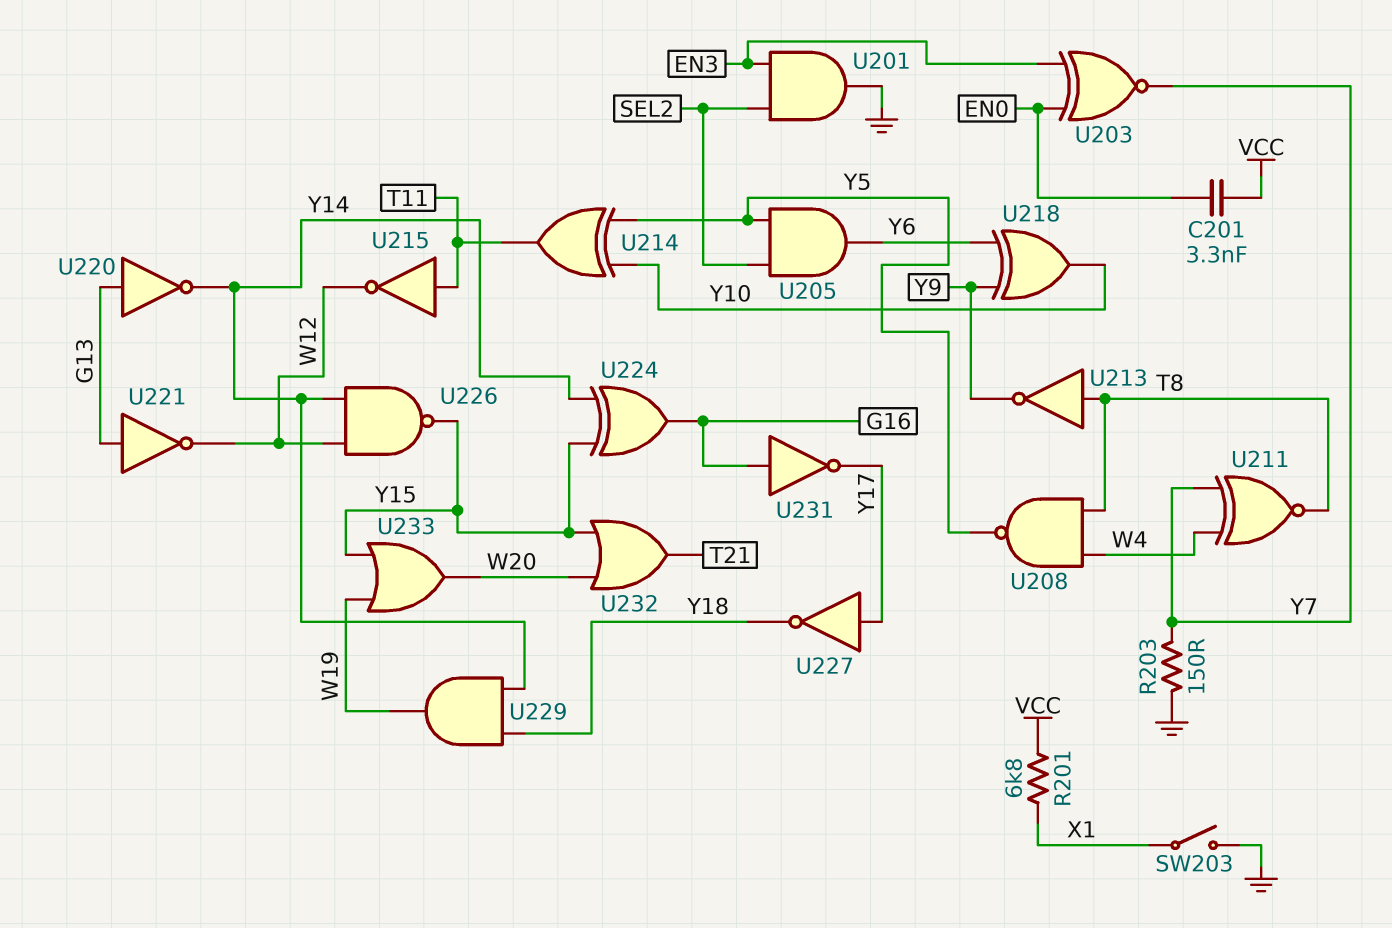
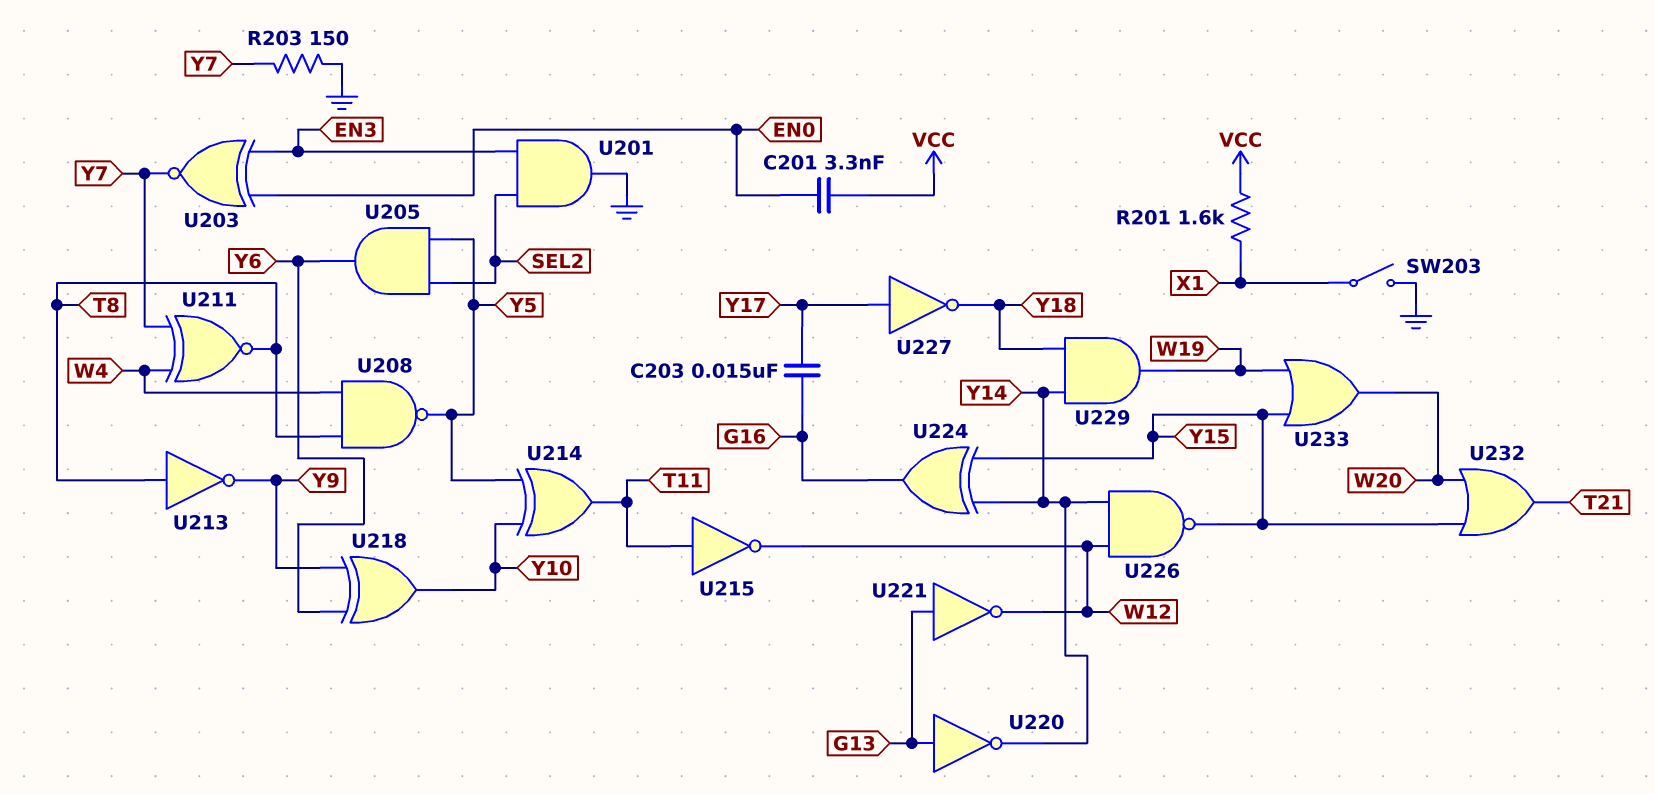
C203: none -> 15nF (G16, Y17)
R201: 6.8k (VCC, X1) -> 1.6k (VCC, X1)
U231: NOT (in G16, out Y17) -> none

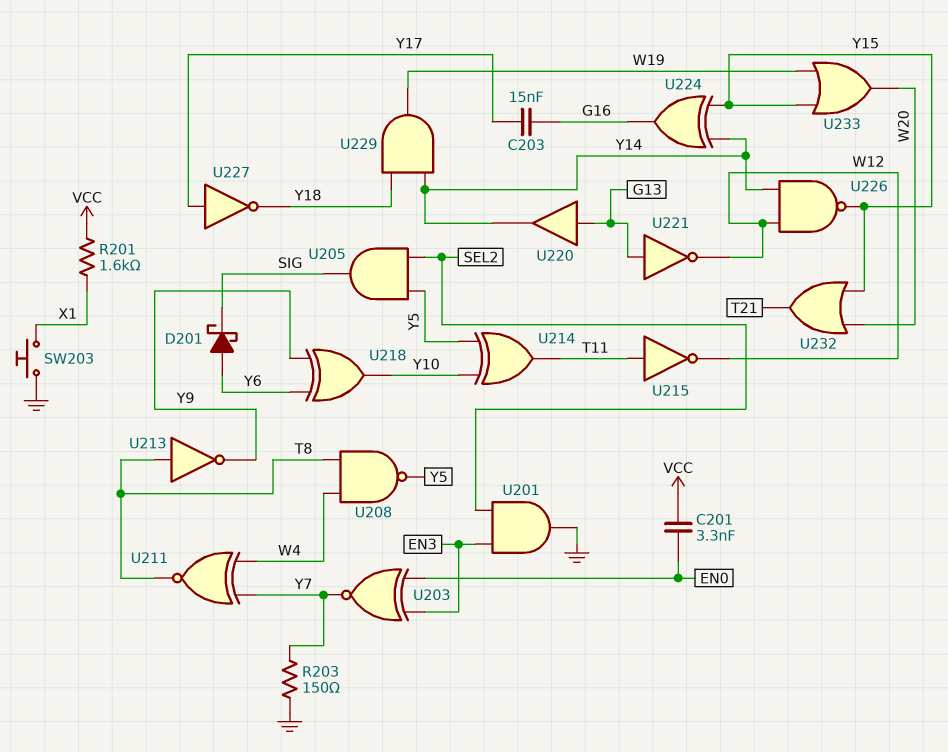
D201: none -> schottky (A Y6, K SIG)
SW203: switch (GND, X1) -> button (GND, X1)
U205: AND (in SEL2, in Y5, out Y6) -> AND (in SEL2, in Y5, out SIG)
U220: NOT (in G13, out Y14) -> buffer (in G13, out Y14)

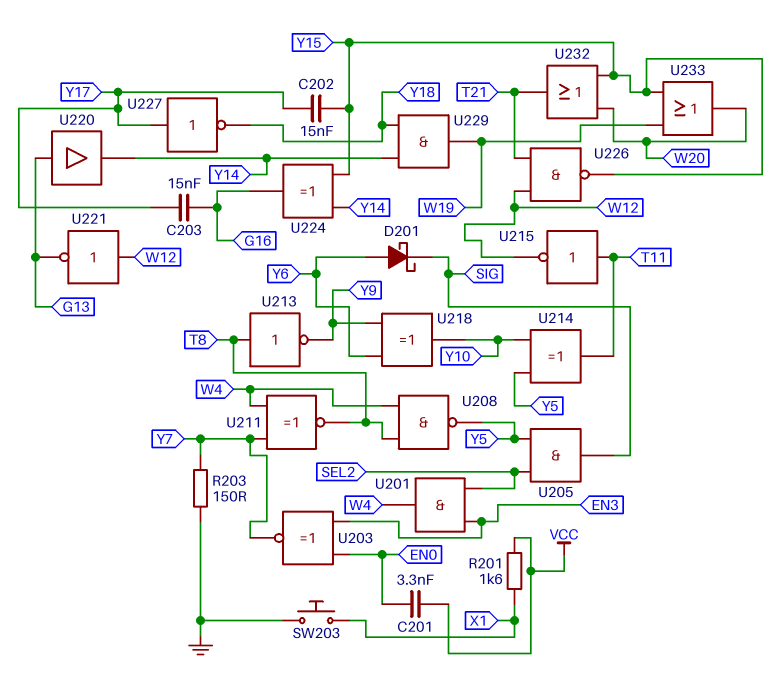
C202: none -> 15nF (Y15, Y17)
U201: AND (in EN3, in SEL2, out GND) -> AND (in EN3, in SEL2, out W4)
U221: NOT (in G13, out W12) -> NOT (in W12, out G13)
U226: NAND (in W12, in Y14, out Y15) -> NAND (in T21, in W12, out Y15)

